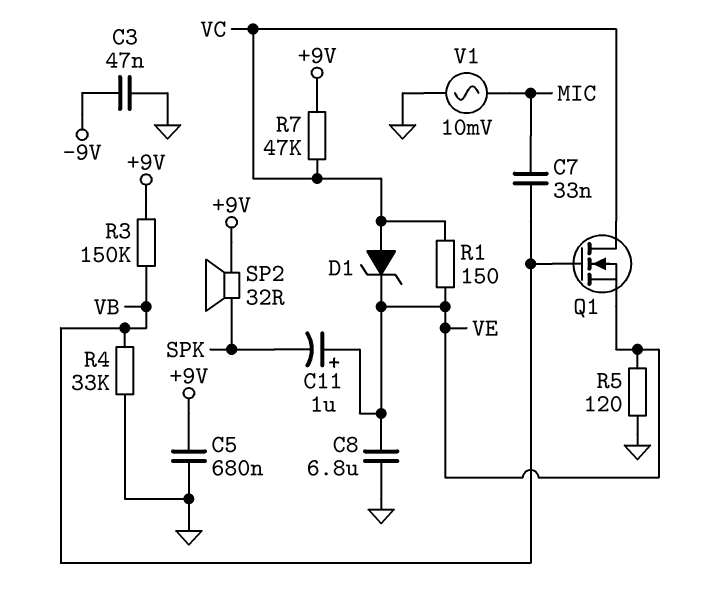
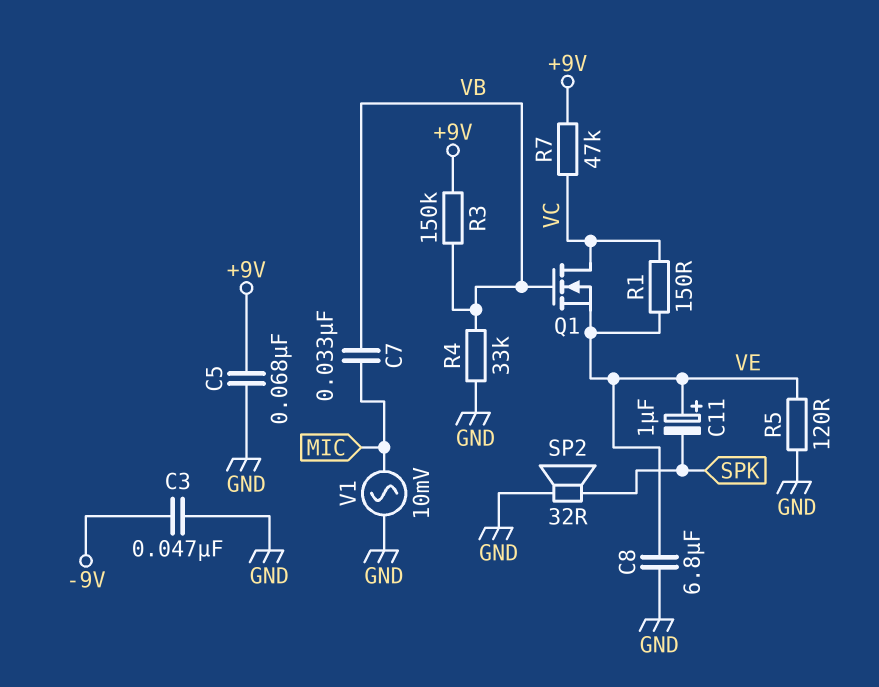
C5: 680nF (+9V, GND) -> 68nF (+9V, GND)
D1: zener (A VC, K VE) -> none
SP2: speaker 32R (+9V, SPK) -> speaker 32R (GND, SPK)

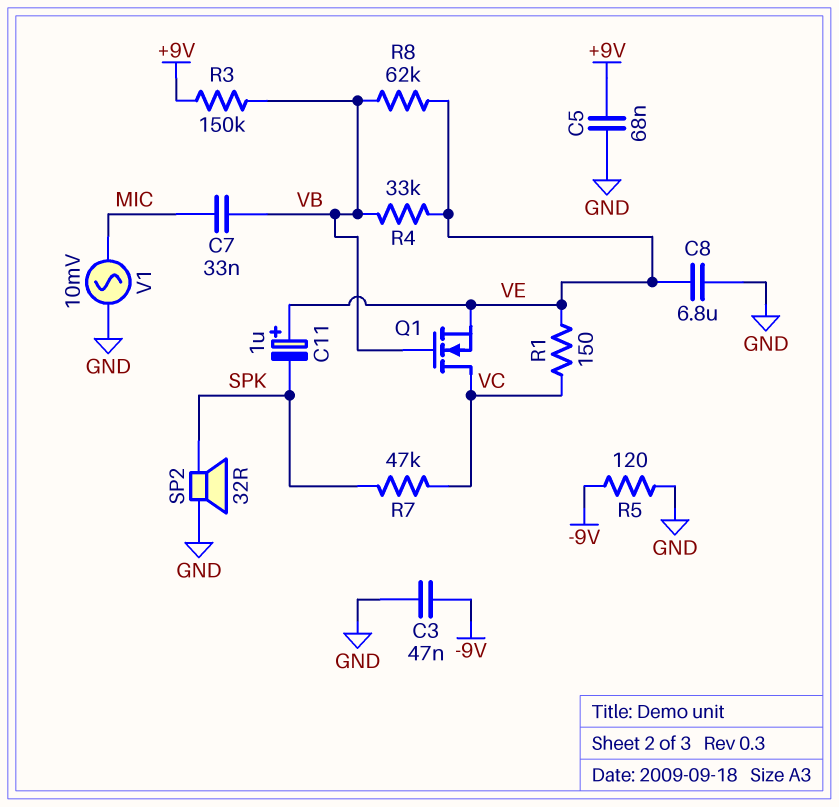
R4: 33k (GND, VB) -> 33k (VB, VE)
R5: 120 (GND, VE) -> 120 (-9V, GND)
R7: 47k (+9V, VC) -> 47k (SPK, VC)
R8: none -> 62k (VB, VE)

